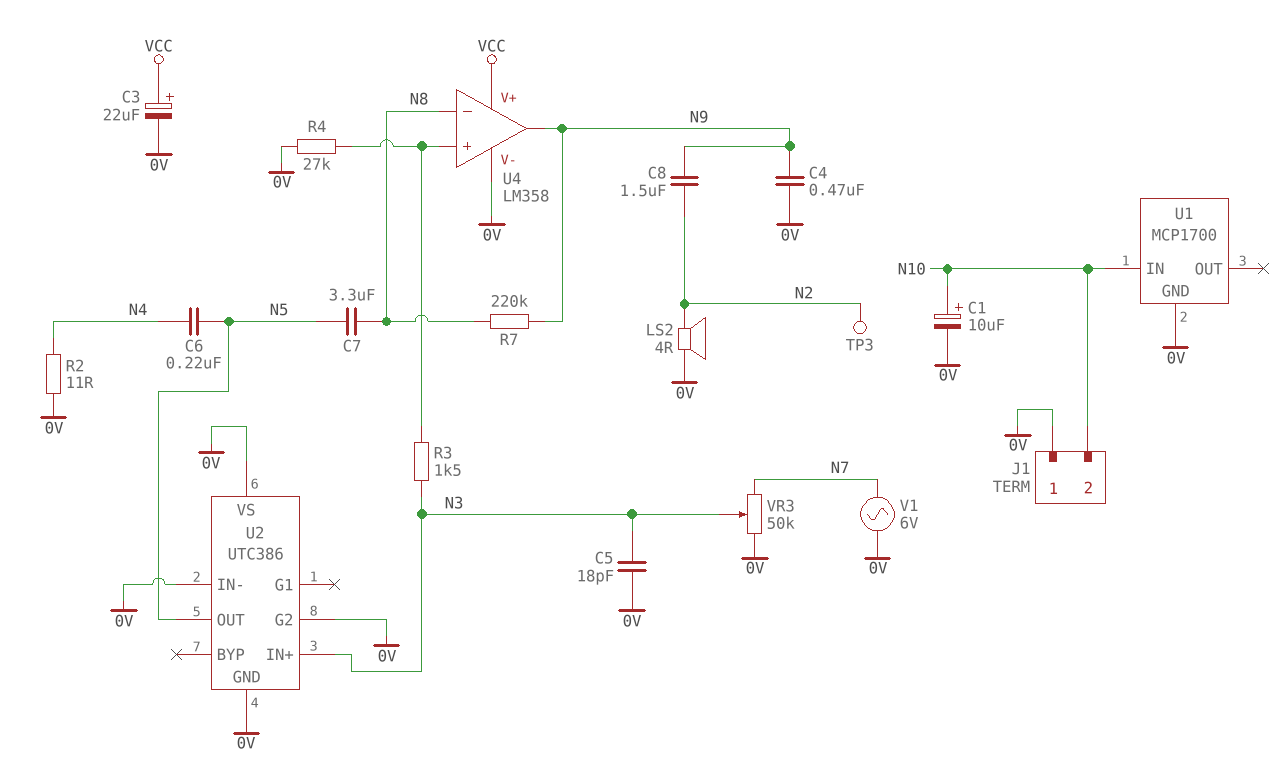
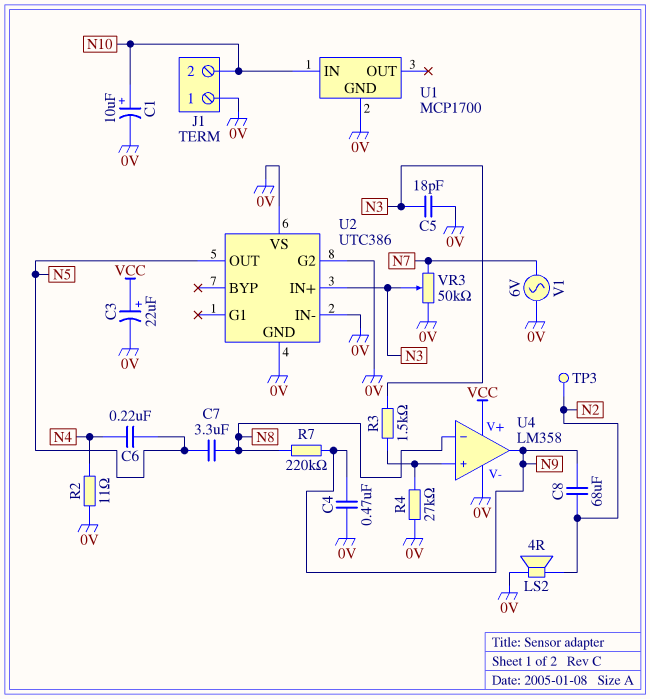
C8: 1.5uF (N2, N9) -> 68uF (N2, N9)

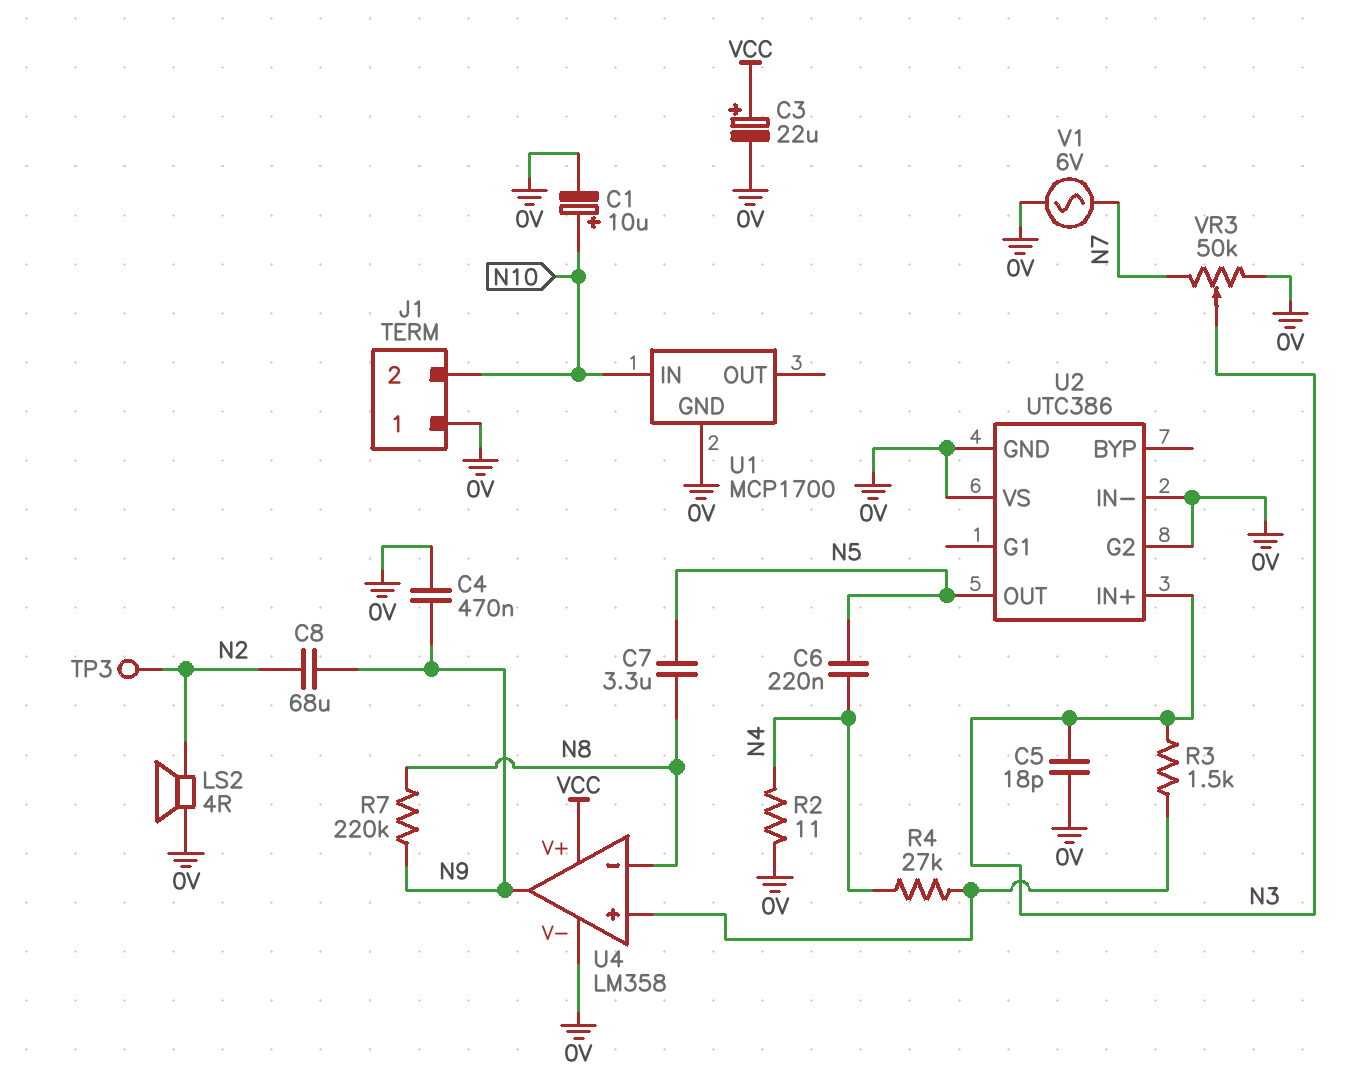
R4: 27k (0V, U4/in+) -> 27k (N4, U4/in+)

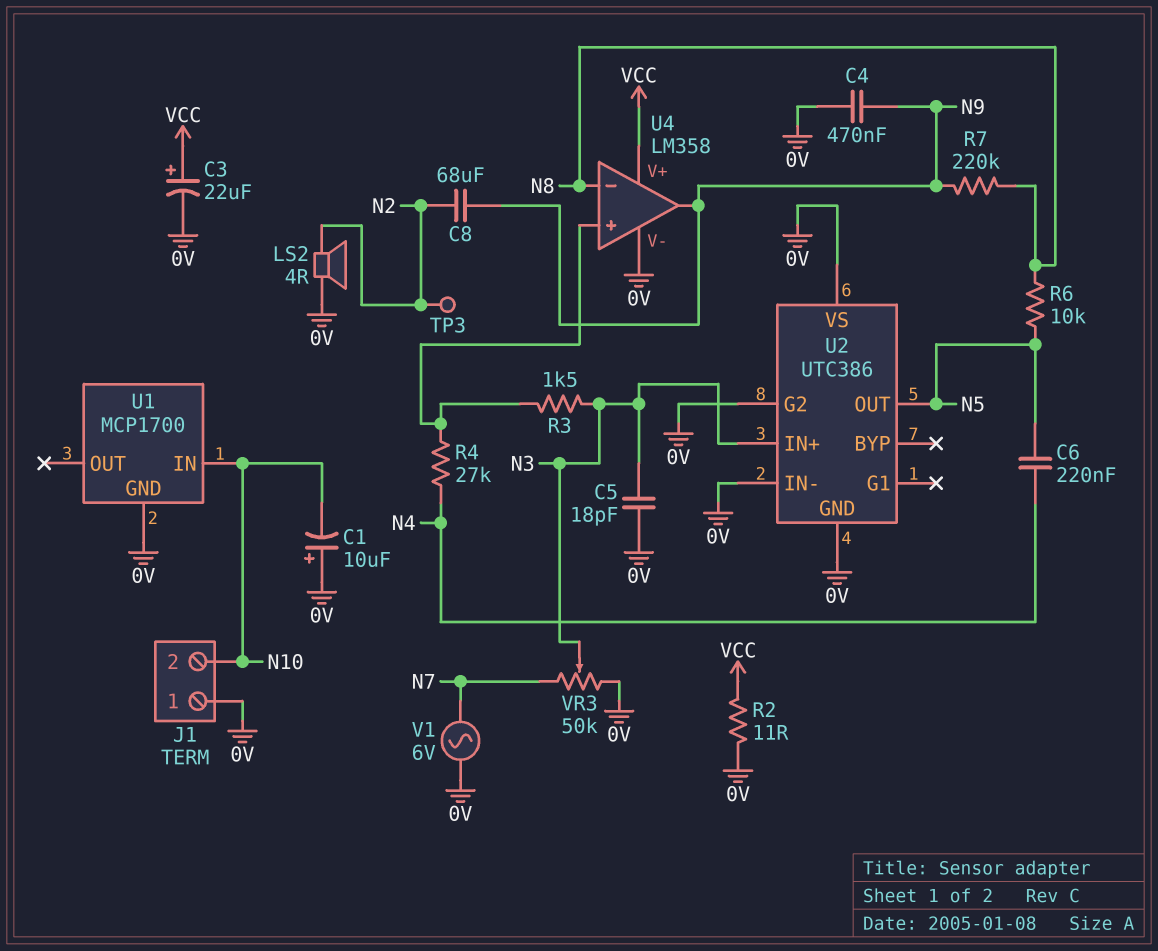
C1: 10uF (plus N10, minus 0V) -> 10uF (plus 0V, minus N10)
C7: 3.3uF (N5, N8) -> none
R2: 11 (0V, N4) -> 11 (0V, VCC)
R6: none -> 10k (N5, N8)

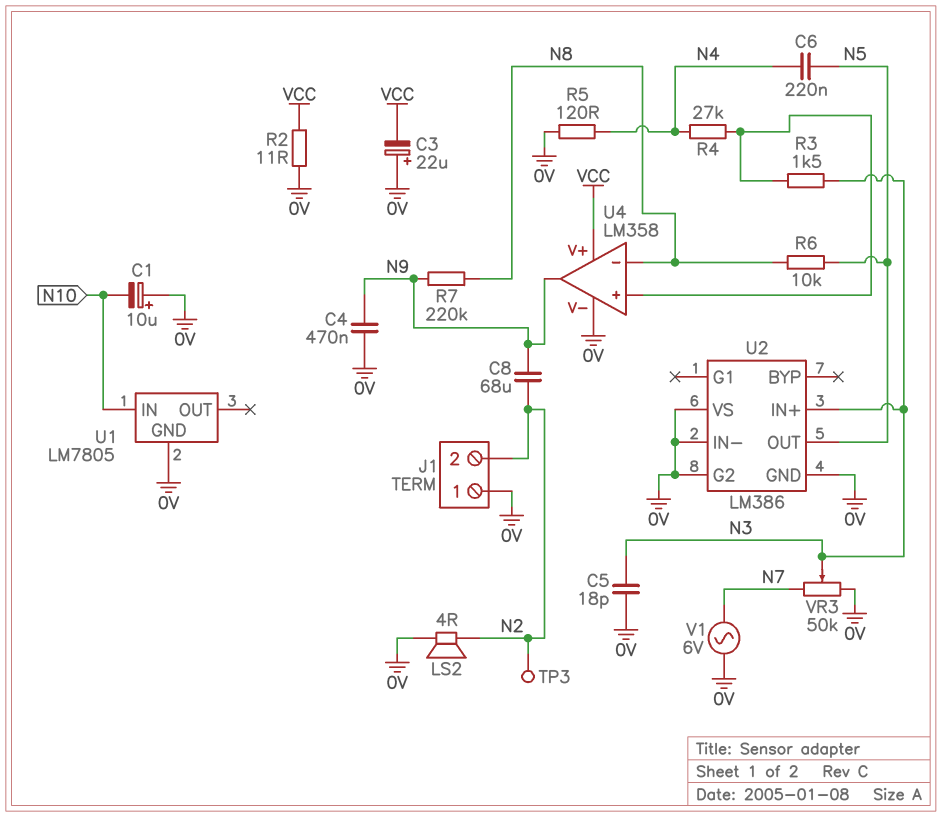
C3: 22uF (plus VCC, minus 0V) -> 22uF (plus 0V, minus VCC)
J1 pin 2: N10 -> N2
R5: none -> 120 (0V, N4)
U1: MCP1700 -> LM7805
U2: UTC386 -> LM386

